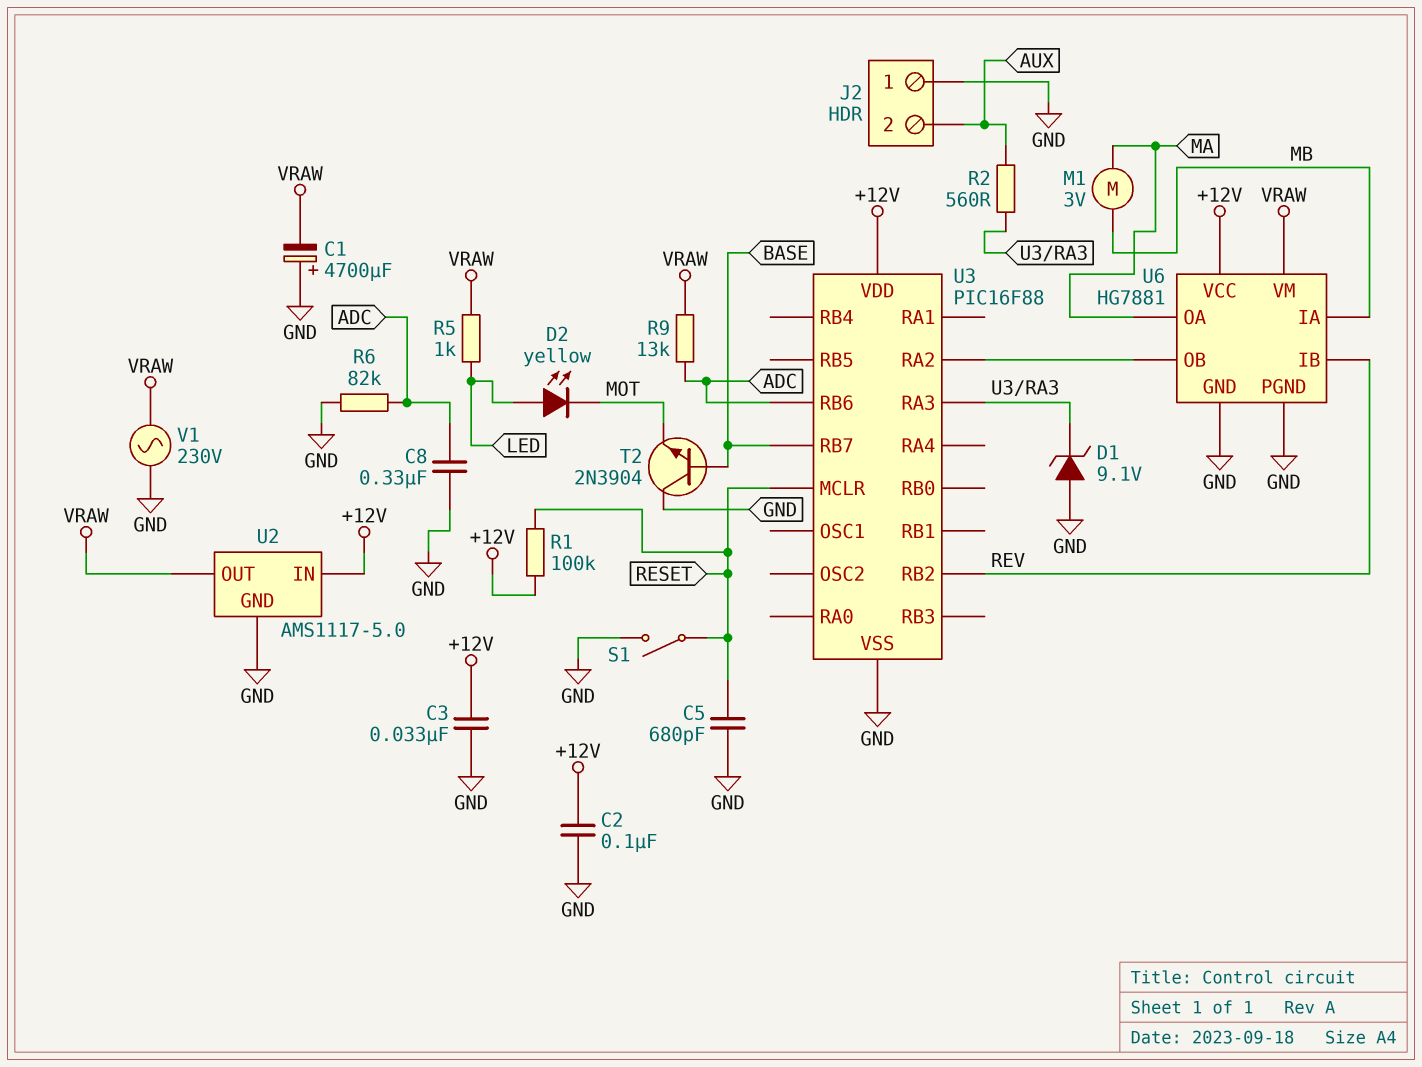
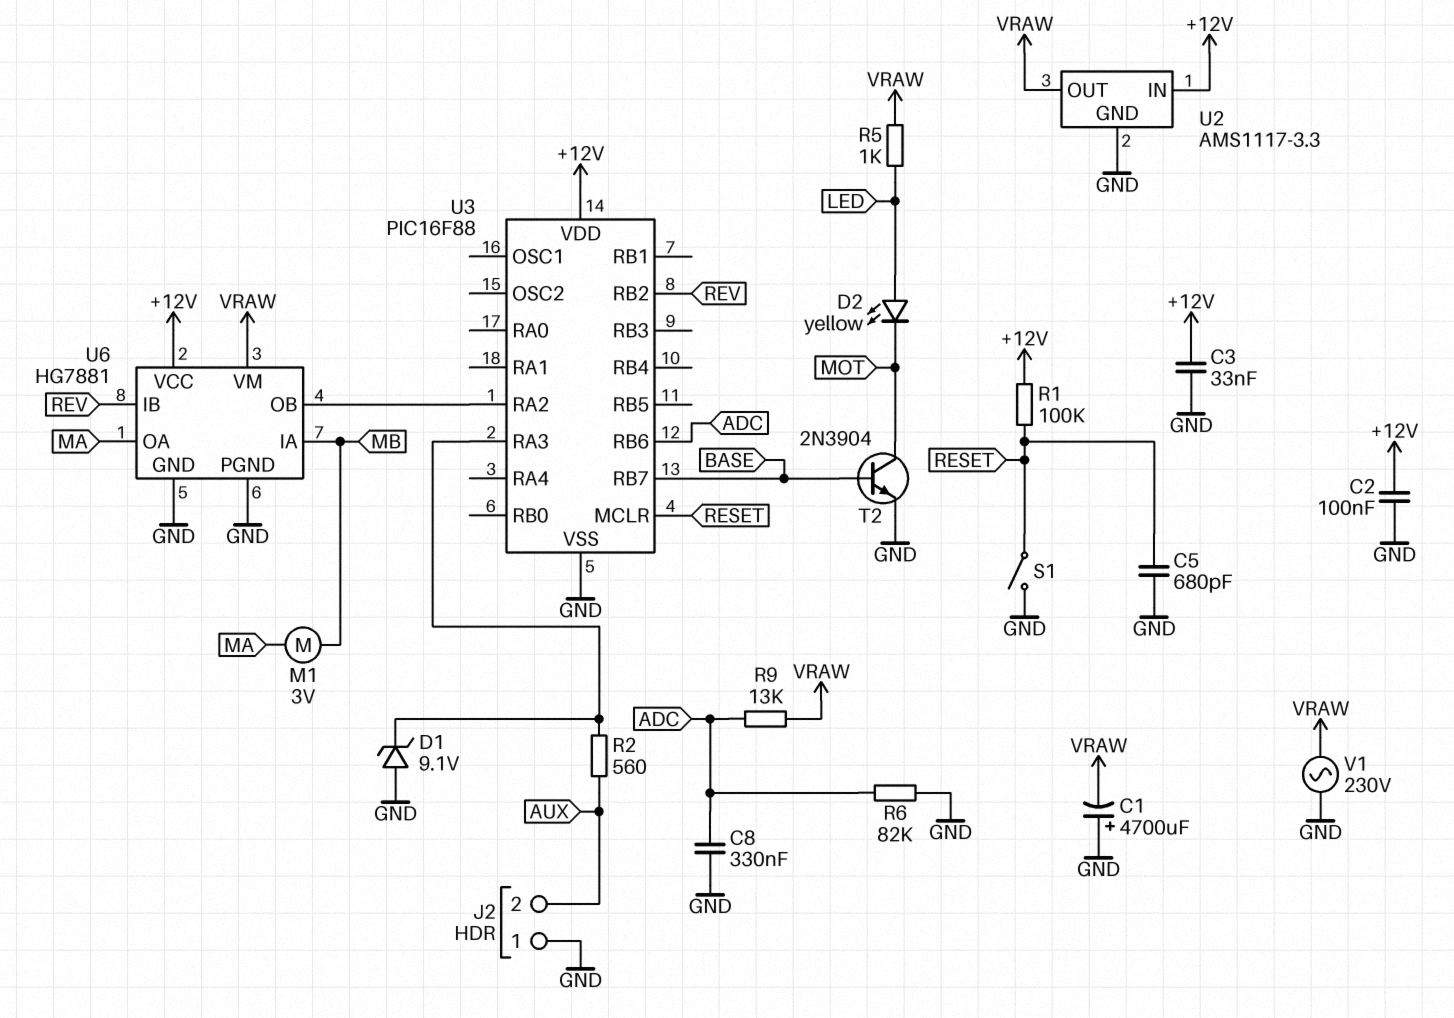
T2: NPN 2N3904 (B BASE, C GND, E MOT) -> NPN 2N3904 (B BASE, C MOT, E GND)
U2: AMS1117-5.0 -> AMS1117-3.3

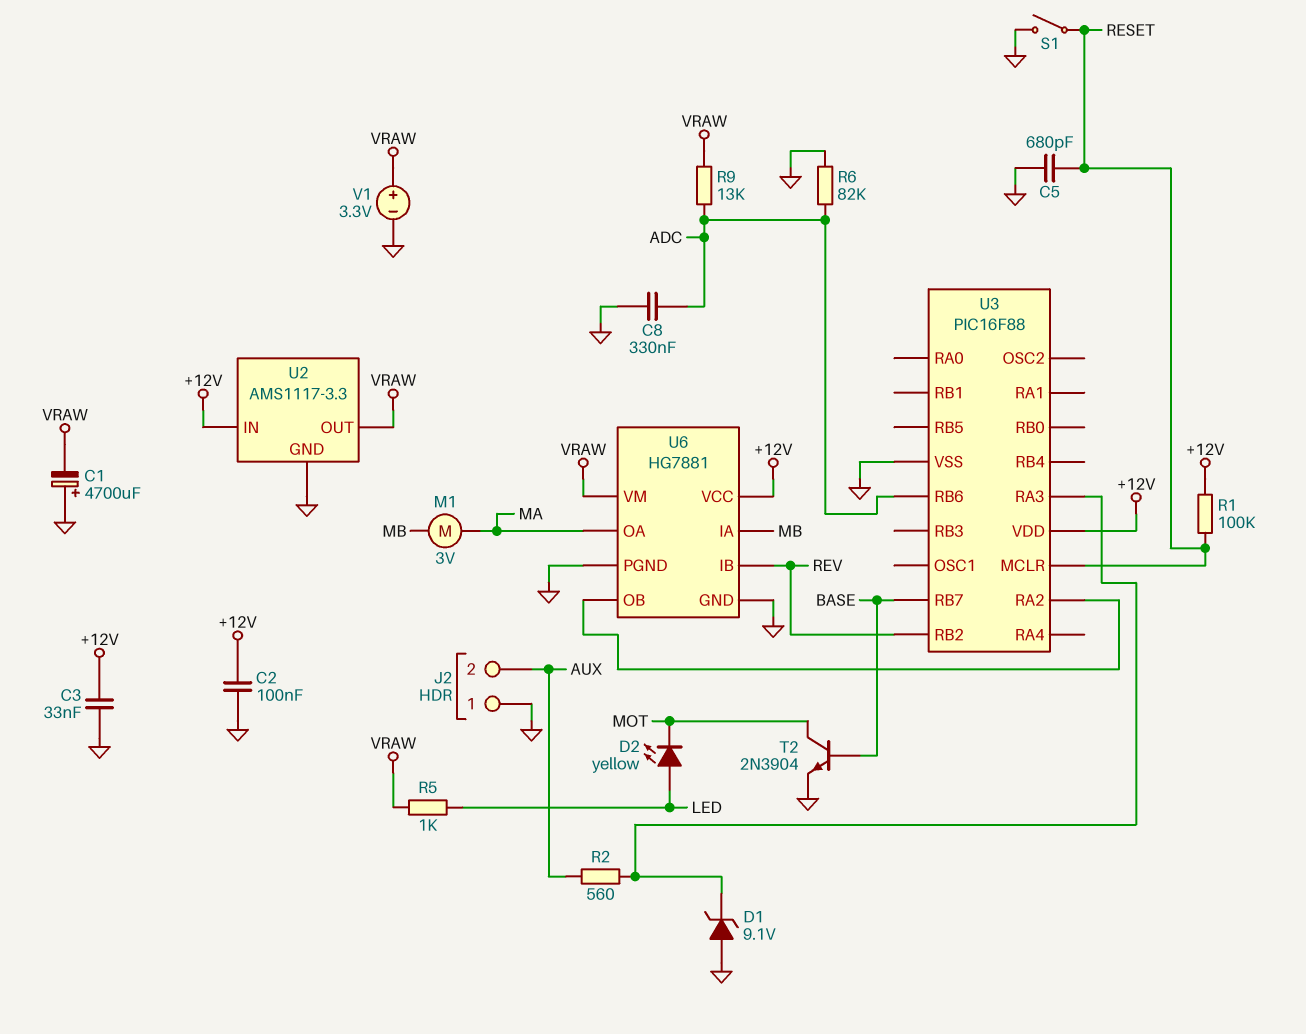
V1: AC 230V (GND, VRAW) -> 3.3V (plus VRAW, minus GND)

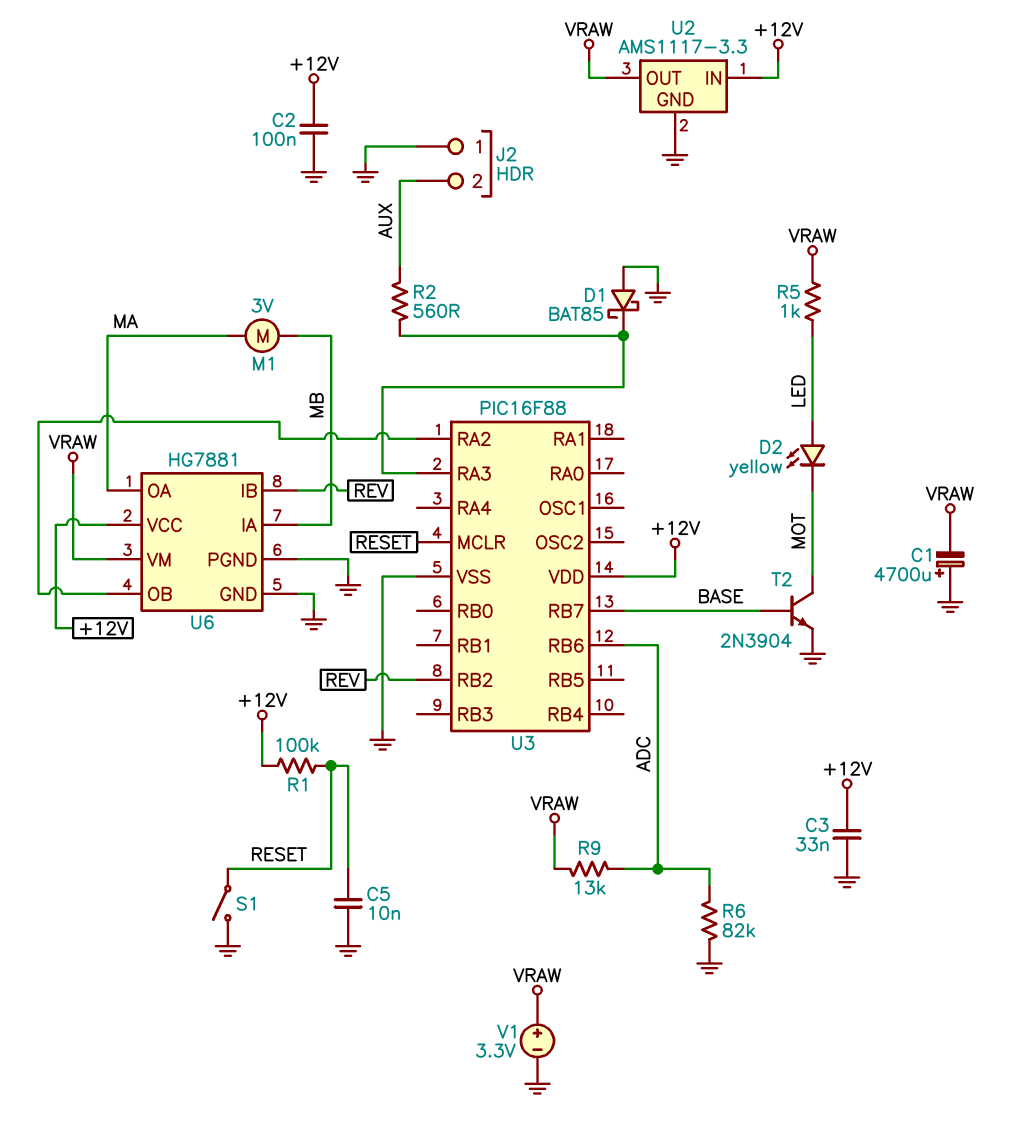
C5: 680pF (GND, RESET) -> 10nF (GND, RESET)
C8: 330nF (ADC, GND) -> none
D1: zener 9.1V (A GND, K U3/RA3) -> schottky BAT85 (A GND, K U3/RA3)

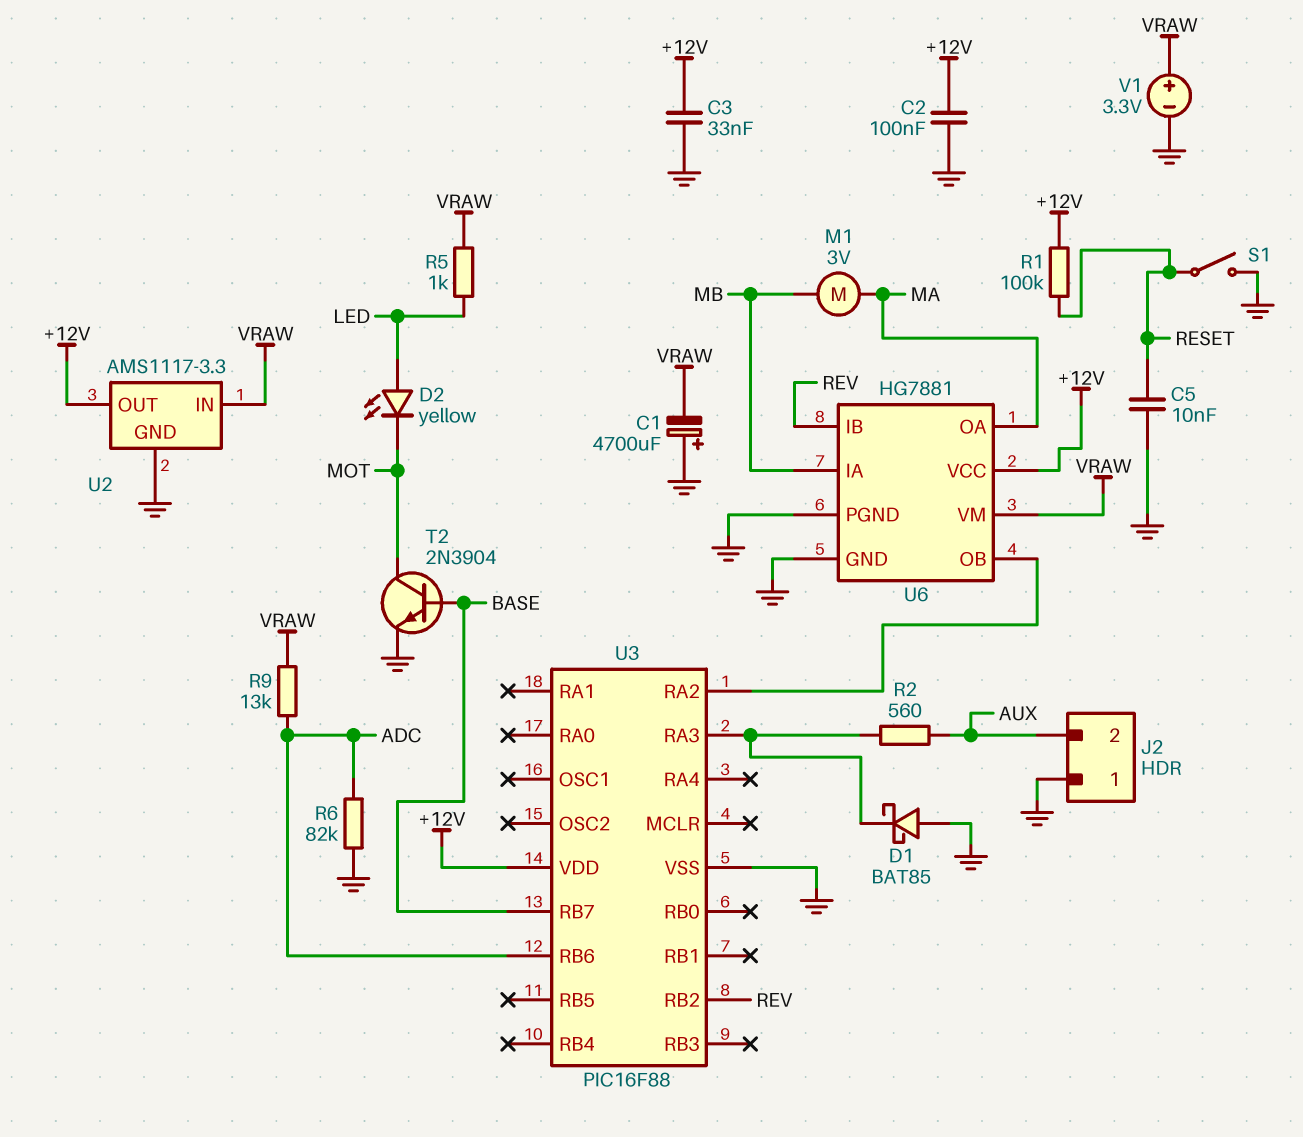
U2 pin IN: +12V -> VRAW
U2 pin OUT: VRAW -> +12V
U3 pin MCLR: RESET -> none

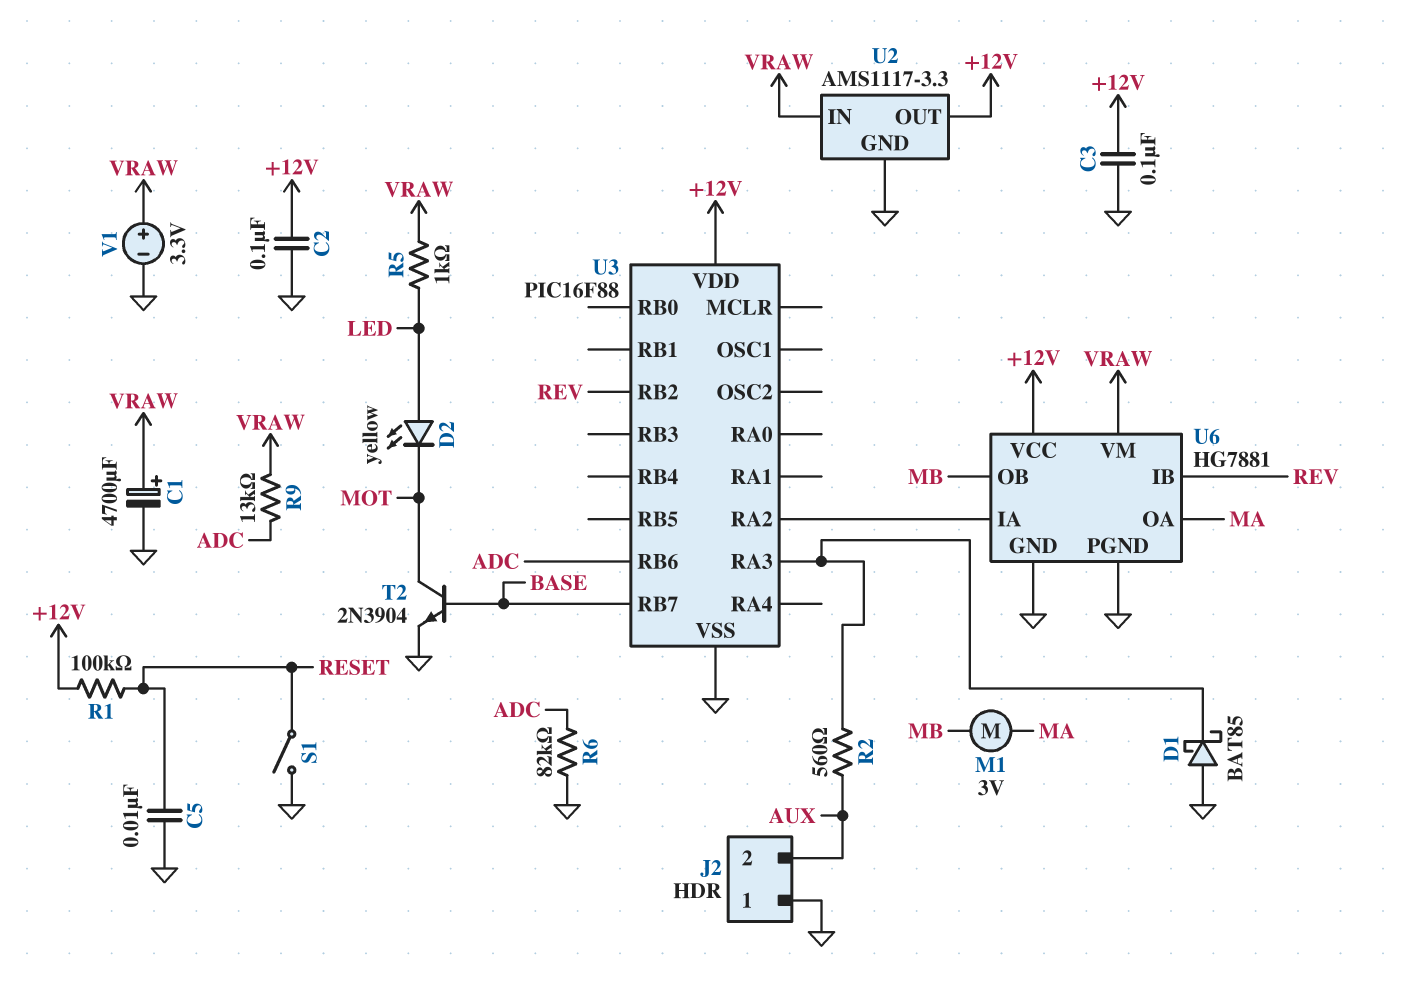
C1: 4700uF (plus GND, minus VRAW) -> 4700uF (plus VRAW, minus GND)
C3: 33nF (+12V, GND) -> 100nF (+12V, GND)
U6 pin IA: MB -> U3/RA2
U6 pin OB: U3/RA2 -> MB

